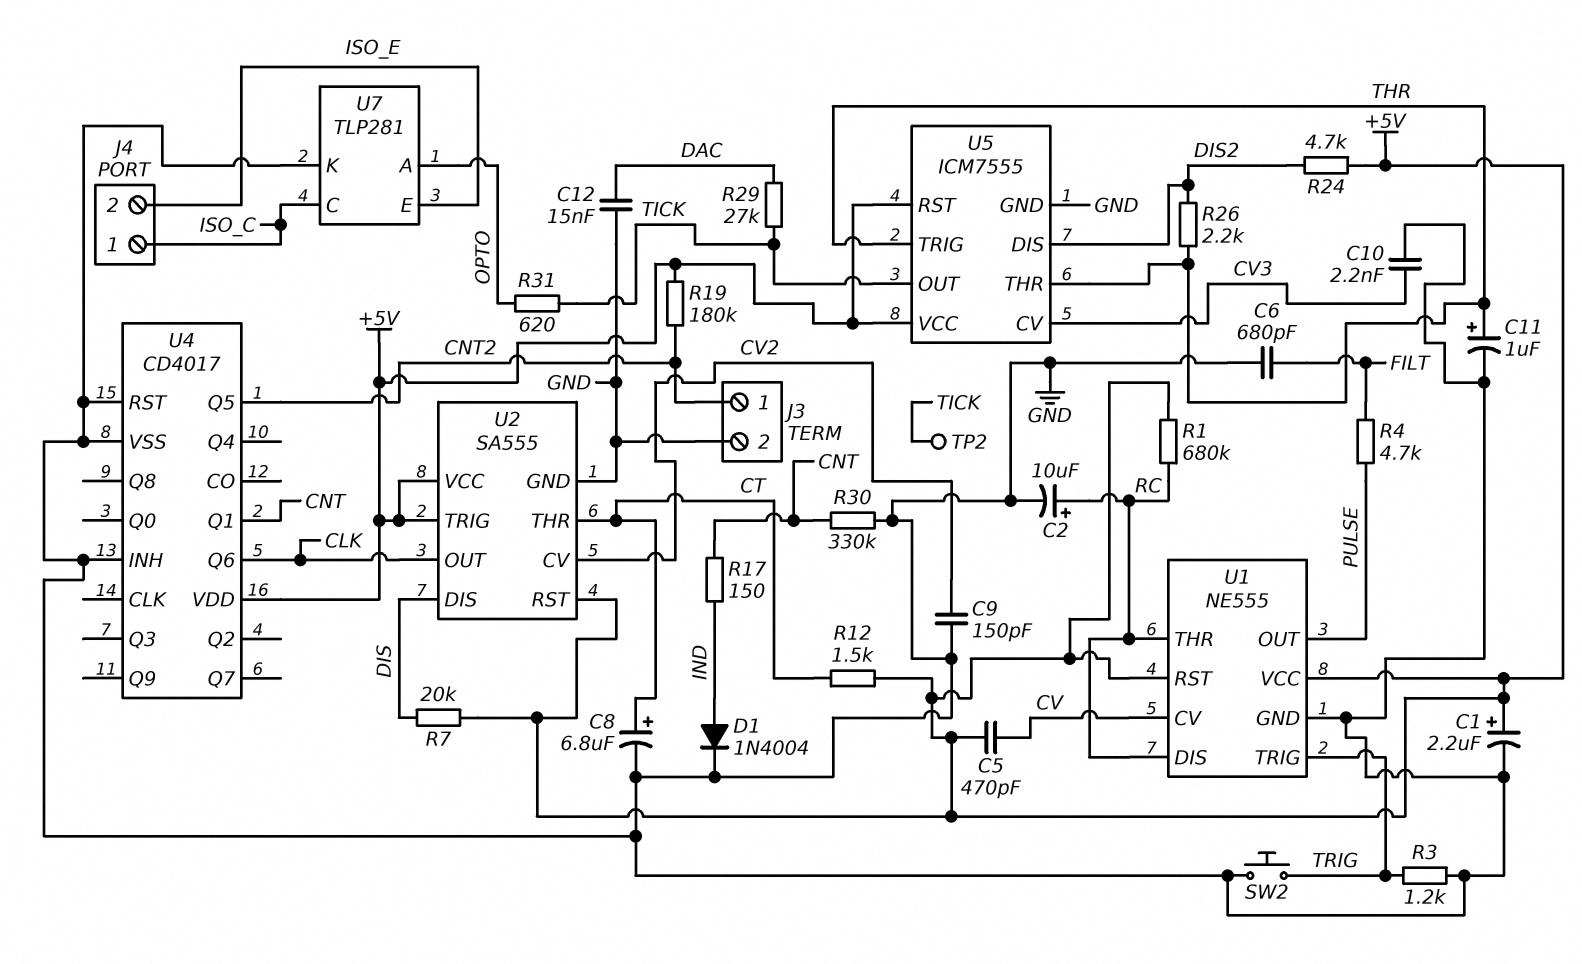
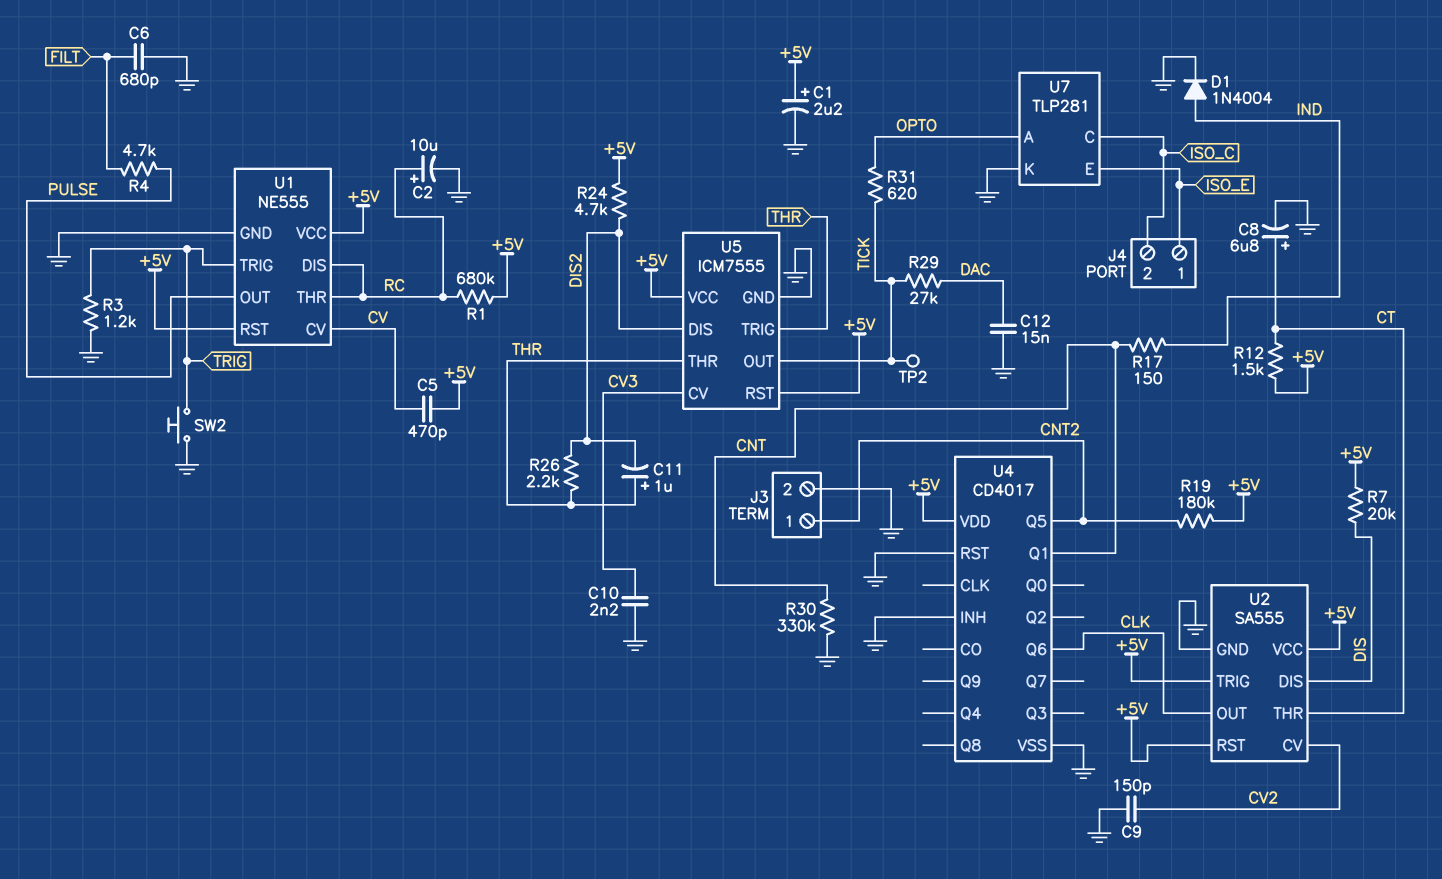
C11: 1uF (plus THR, minus GND) -> 1uF (plus THR, minus DIS2)
J4 pin 1: ISO_C -> ISO_E
J4 pin 2: ISO_E -> ISO_C

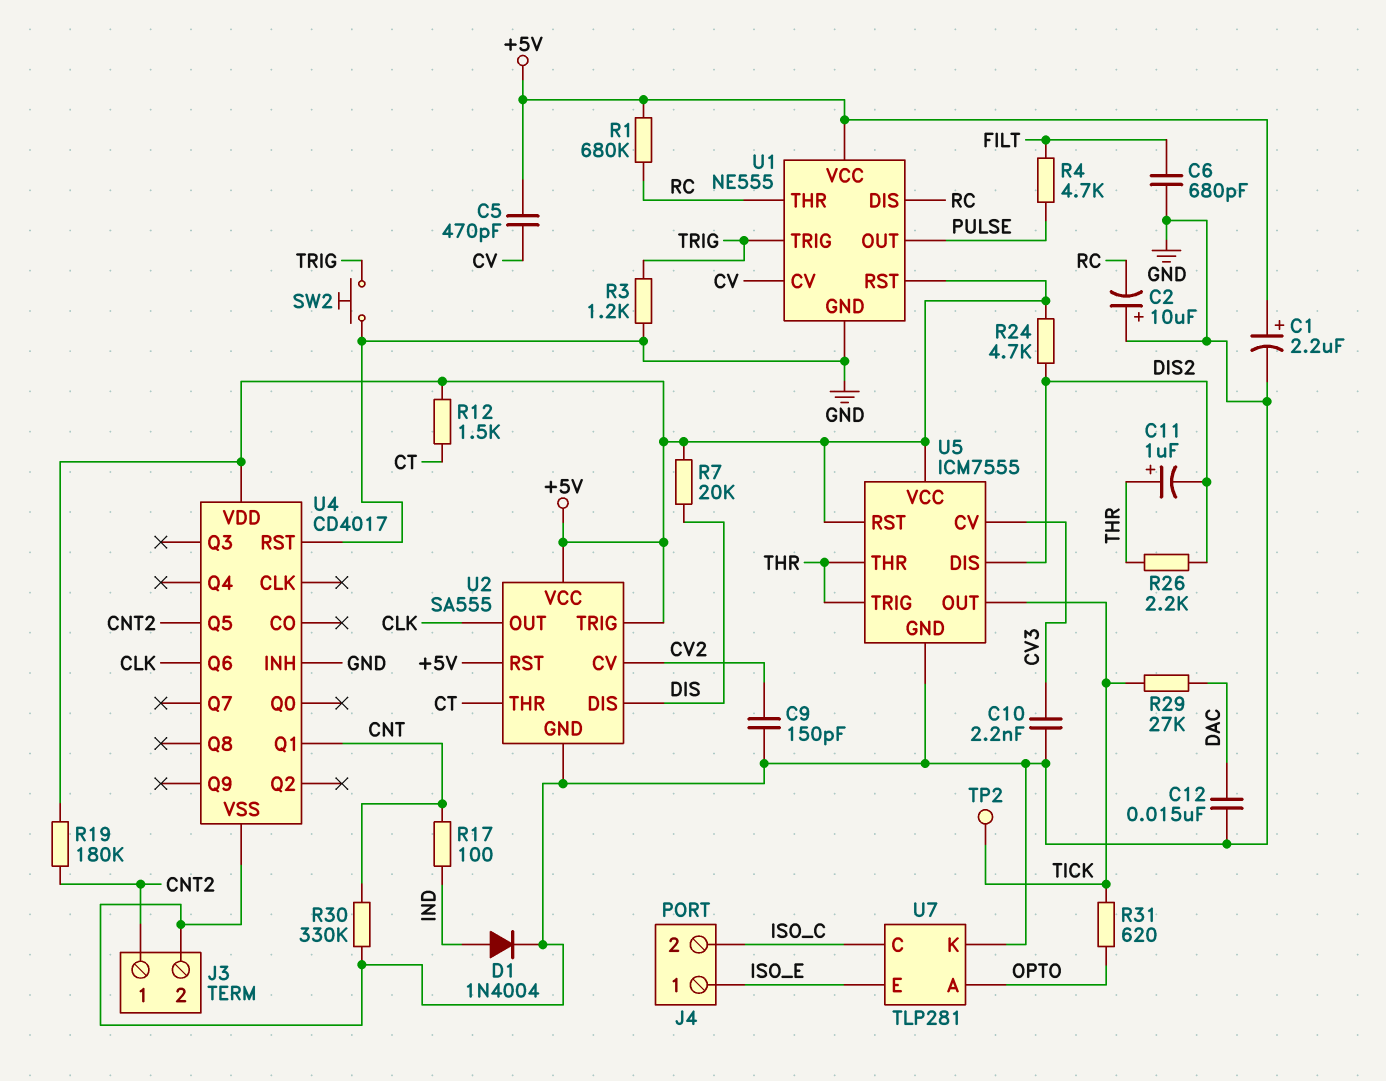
C2: 10uF (plus RC, minus GND) -> 10uF (plus GND, minus RC)
C8: 6.8uF (plus CT, minus GND) -> none
R17: 150 (CNT, IND) -> 100 (CNT, IND)

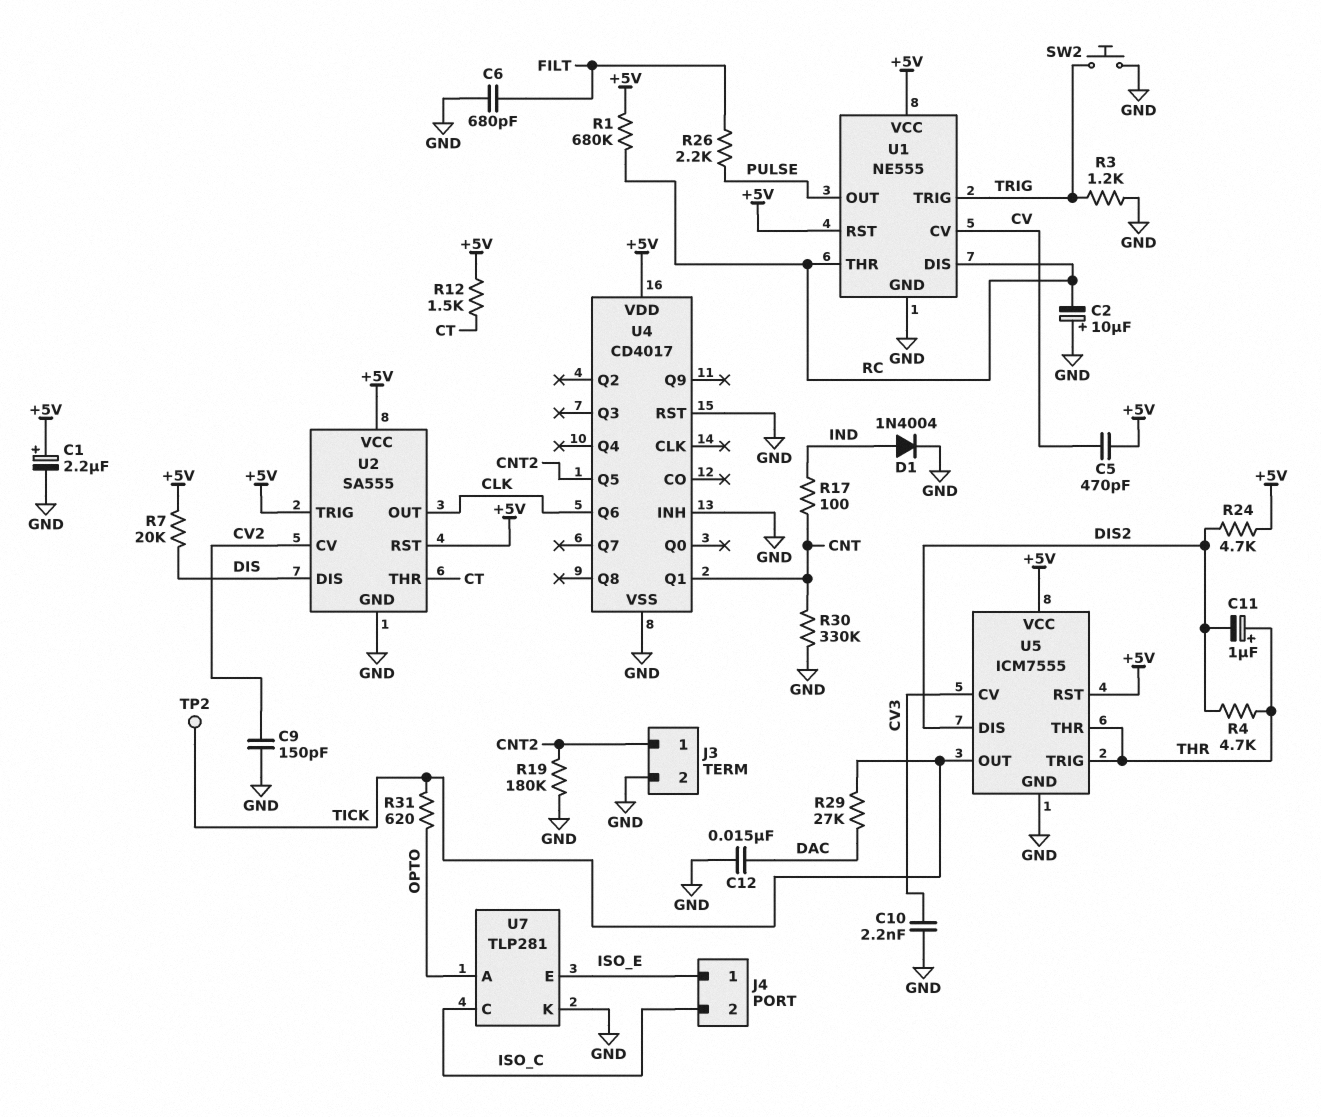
R4: 4.7k (FILT, PULSE) -> 4.7k (DIS2, THR)
R19: 180k (+5V, CNT2) -> 180k (CNT2, GND)
R26: 2.2k (DIS2, THR) -> 2.2k (FILT, PULSE)

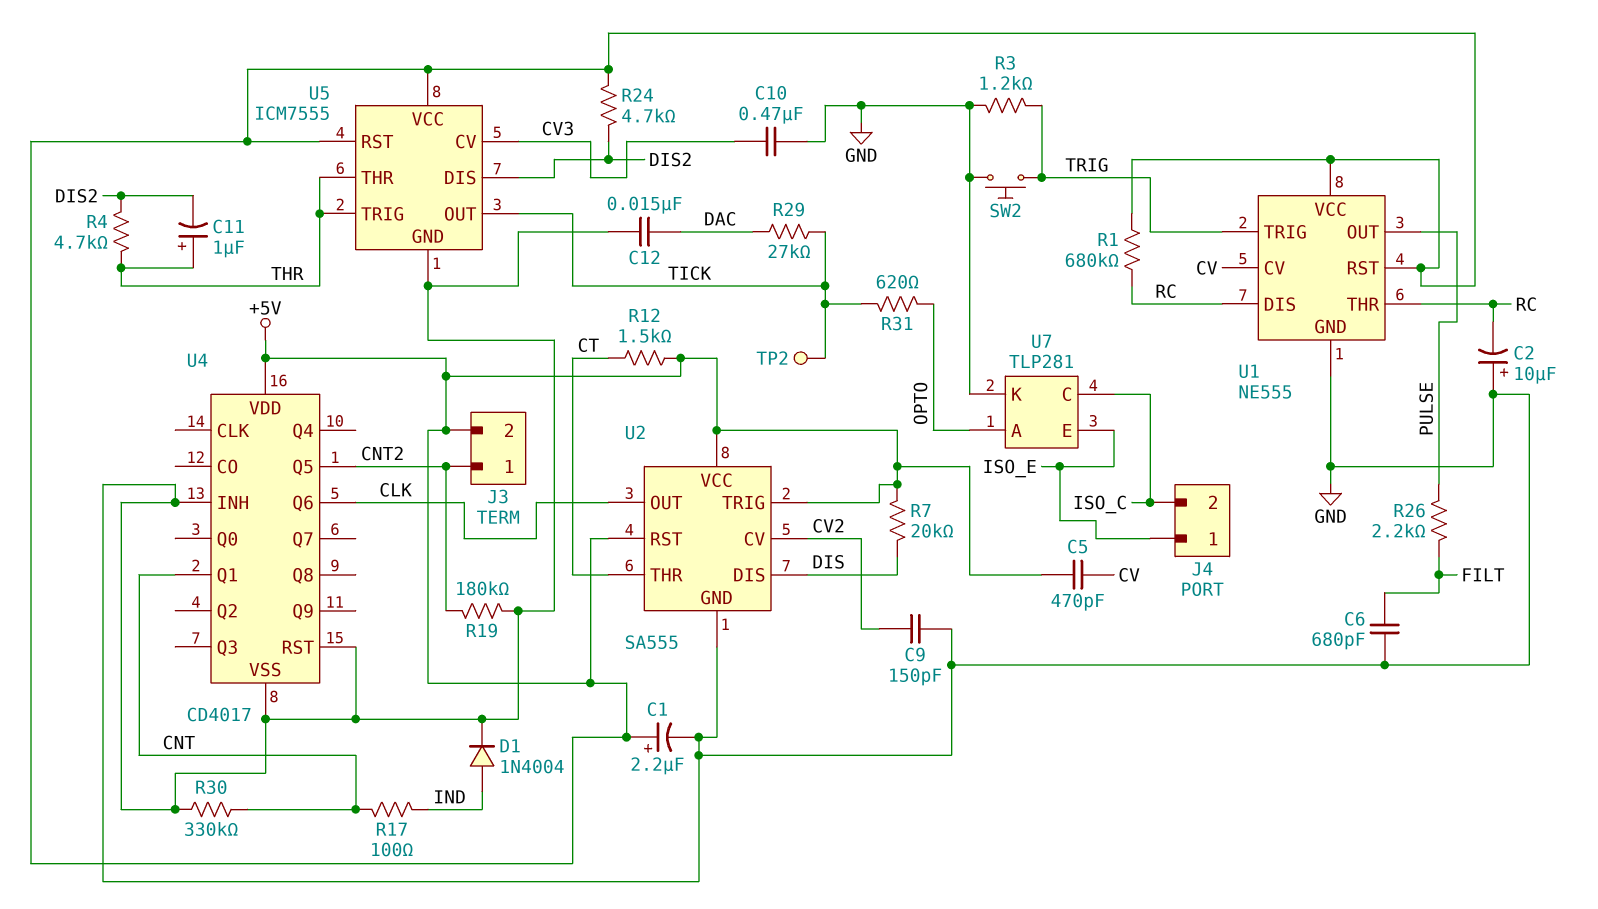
C10: 2.2nF (CV3, GND) -> 470nF (CV3, GND)
J3 pin 2: GND -> +5V

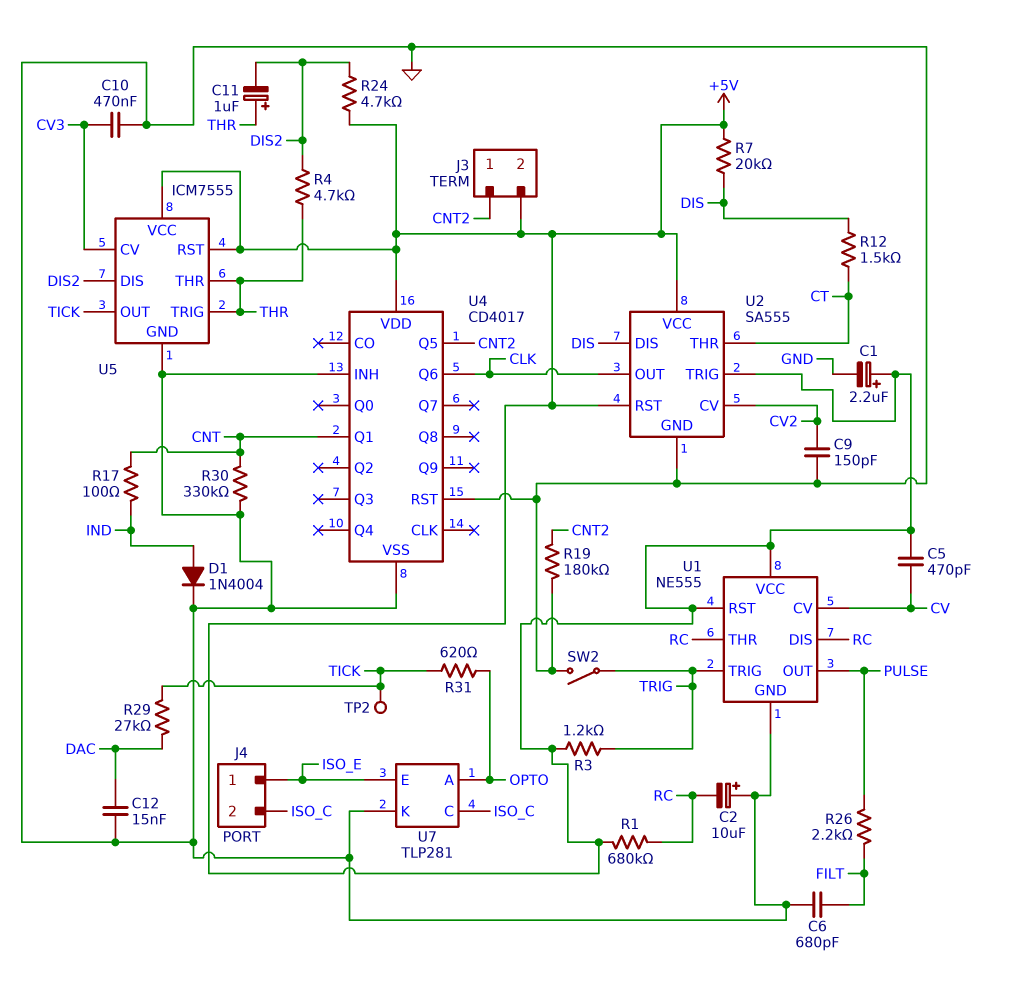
R3: 1.2k (GND, TRIG) -> 1.2k (+5V, TRIG)
R12: 1.5k (+5V, CT) -> 1.5k (CT, DIS)
SW2: button (GND, TRIG) -> switch (GND, TRIG)

